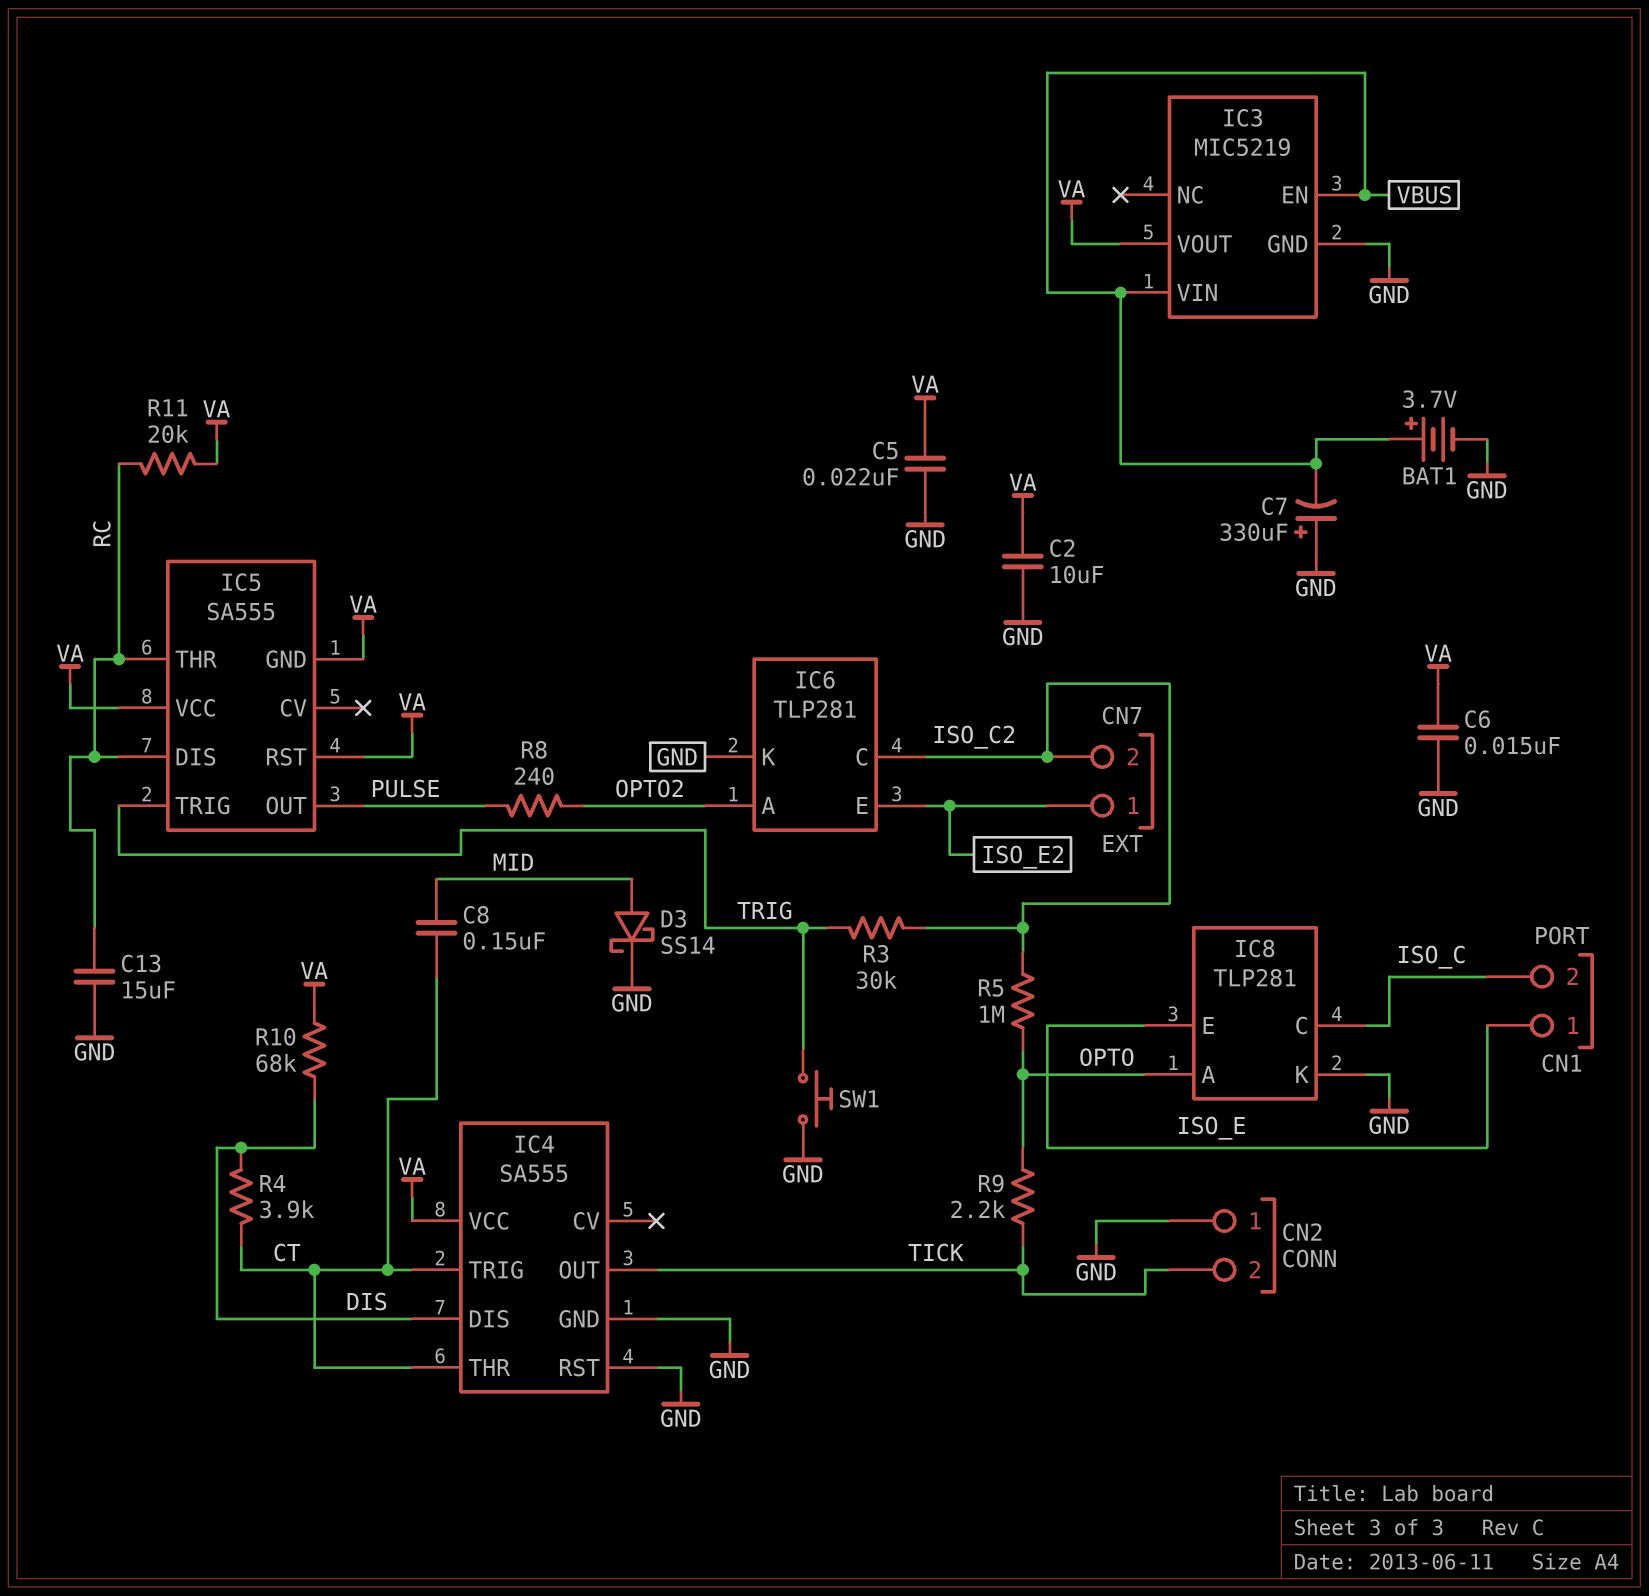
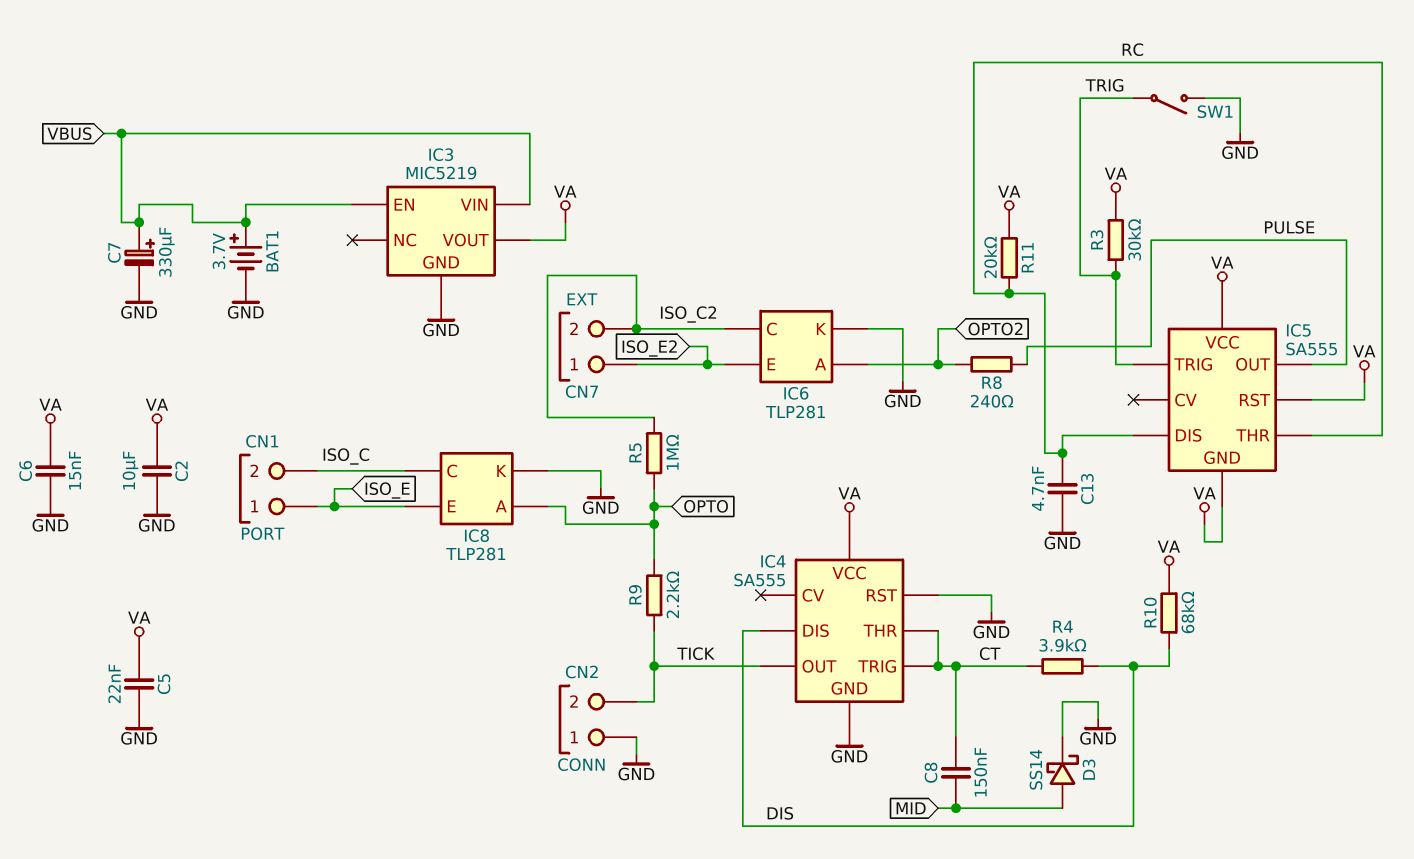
C7: 330uF (plus GND, minus VBUS) -> 330uF (plus VBUS, minus GND)
C13: 15uF (GND, RC) -> 4.7nF (GND, RC)
R3: 30k (ISO_C2, TRIG) -> 30k (TRIG, VA)
SW1: button (GND, TRIG) -> switch (GND, TRIG)

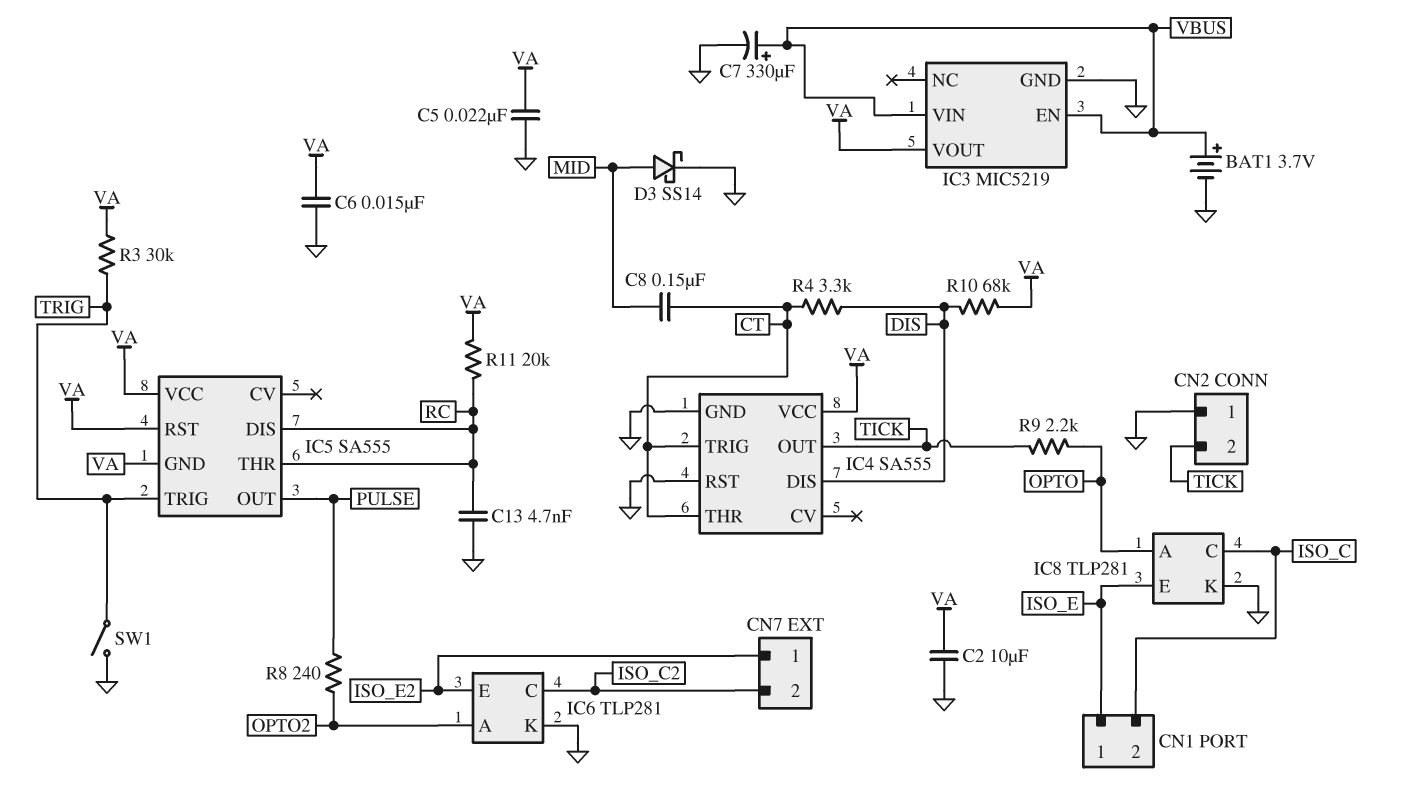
R4: 3.9k (CT, DIS) -> 3.3k (CT, DIS)
R5: 1M (ISO_C2, OPTO) -> none

